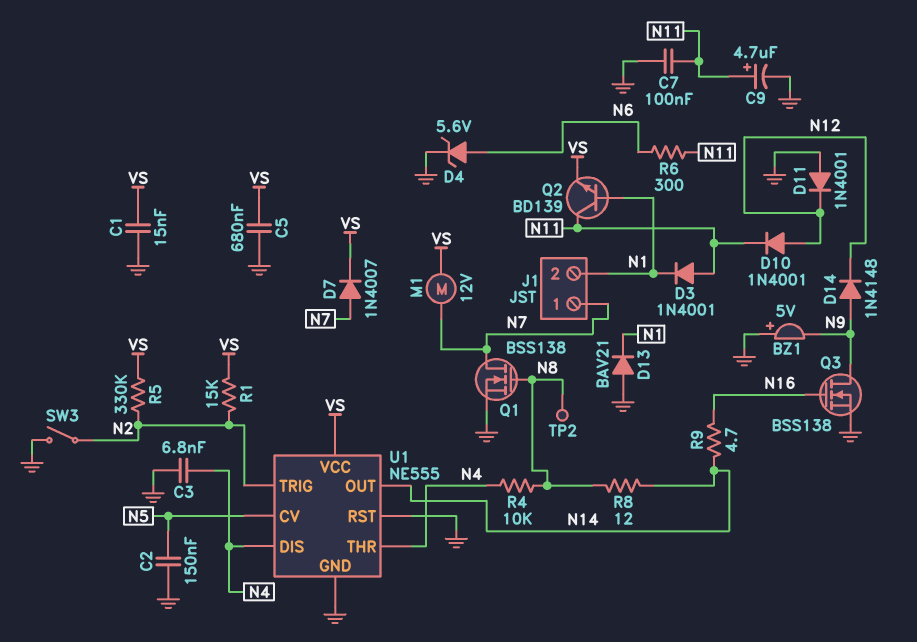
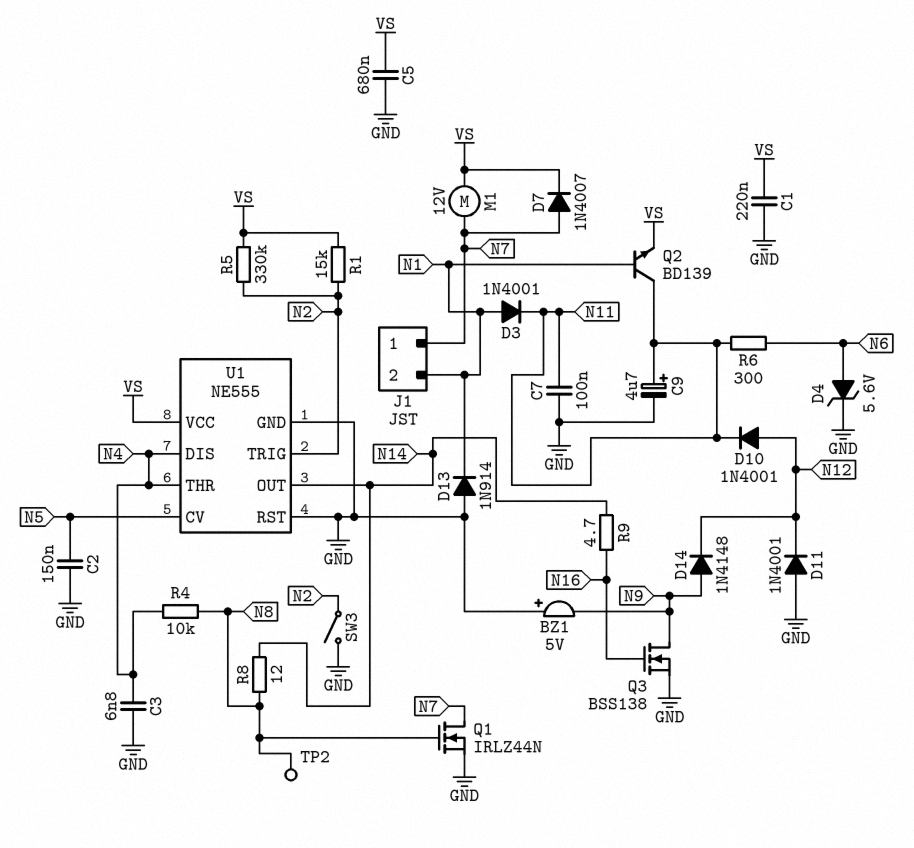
C1: 15nF (GND, VS) -> 220nF (GND, VS)
D3: diode 1N4001 (A N11, K N1) -> diode 1N4001 (A N1, K N11)
D13: diode BAV21 (A GND, K N1) -> diode 1N914 (A GND, K N1)
Q1: NMOS BSS138 (G N8, D N7, S GND) -> NMOS IRLZ44N (G N8, D N7, S GND)

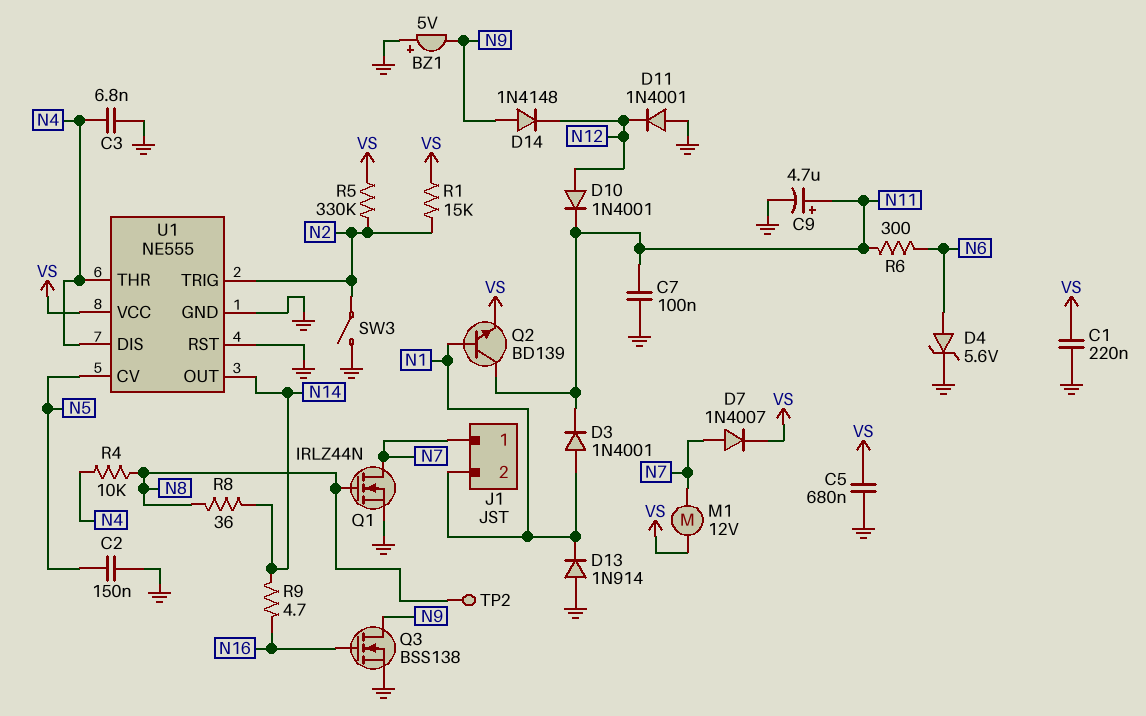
R8: 12 (N8, N14) -> 36 (N8, N14)

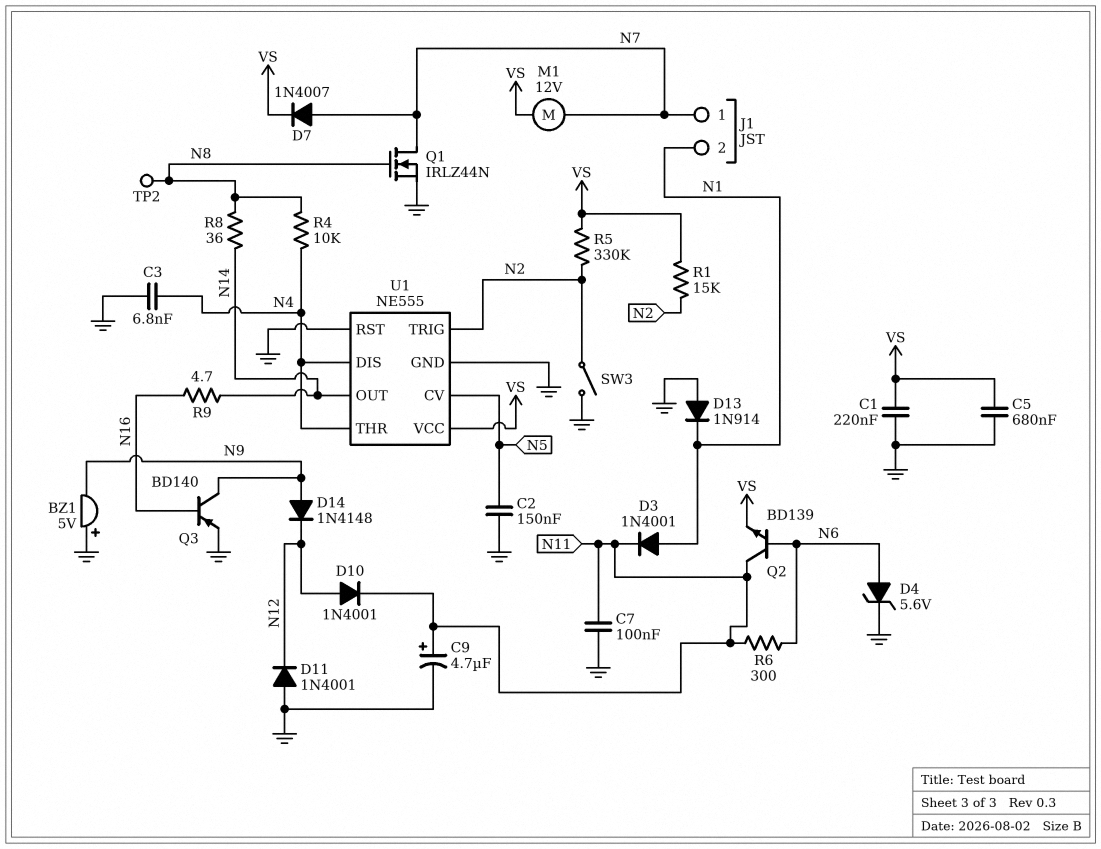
Q2: NPN BD139 (B N1, C N11, E VS) -> NPN BD139 (B N6, C N11, E VS)
Q3: NMOS BSS138 (G N16, D N9, S GND) -> PNP BD140 (B N16, C N9, E GND)

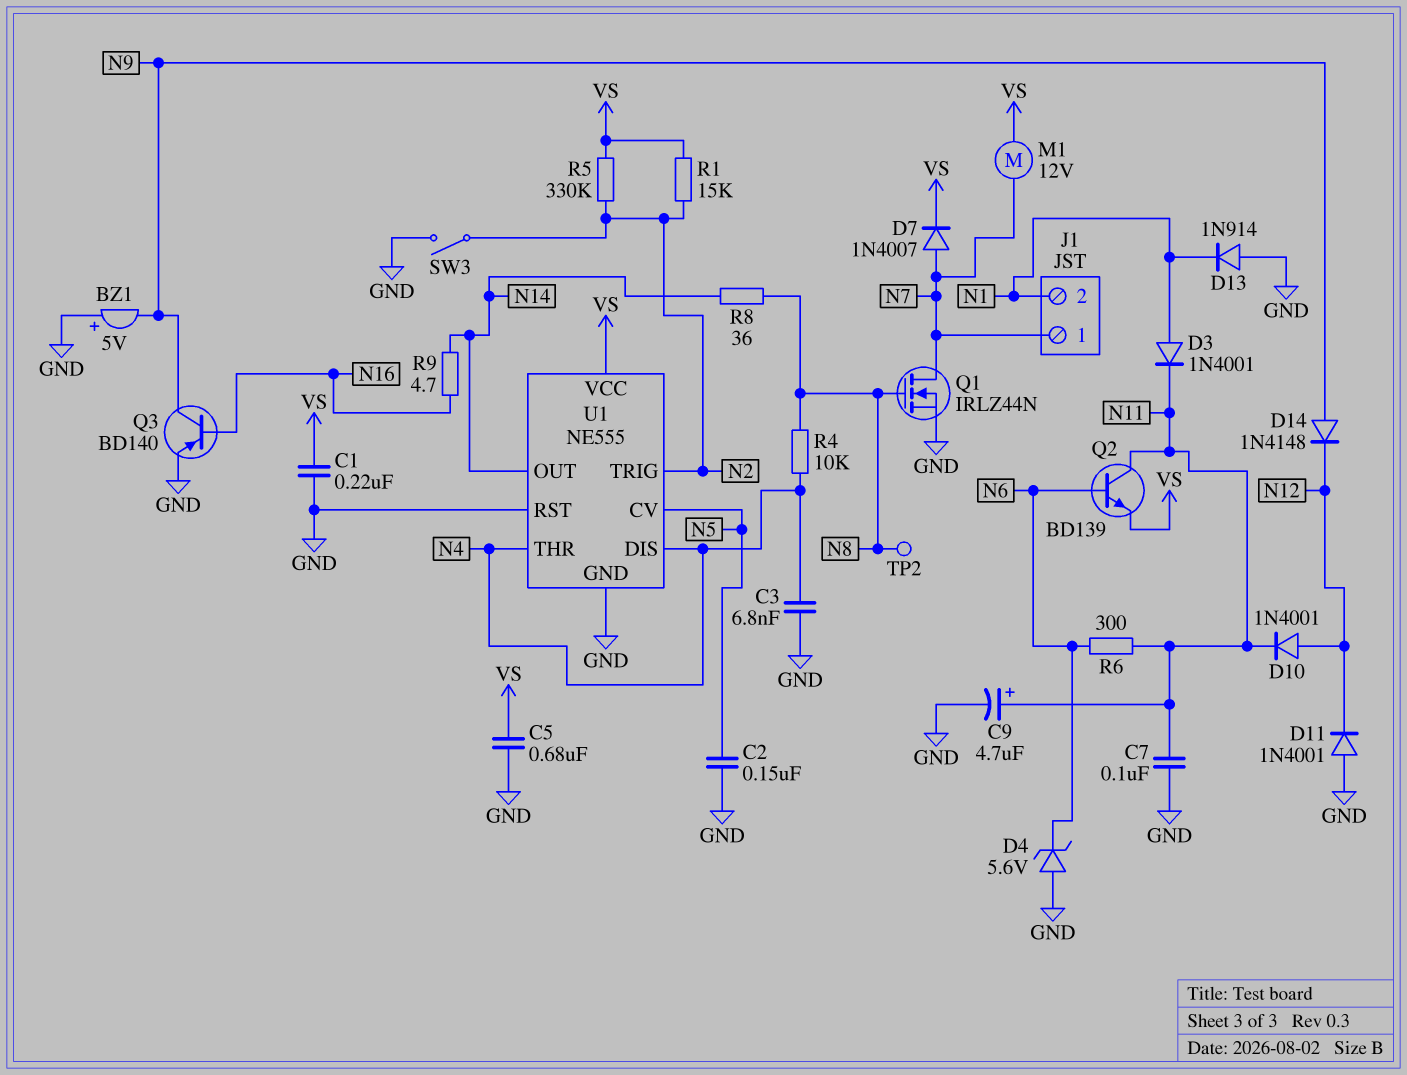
D4: zener 5.6V (A N6, K GND) -> zener 5.6V (A GND, K N6)

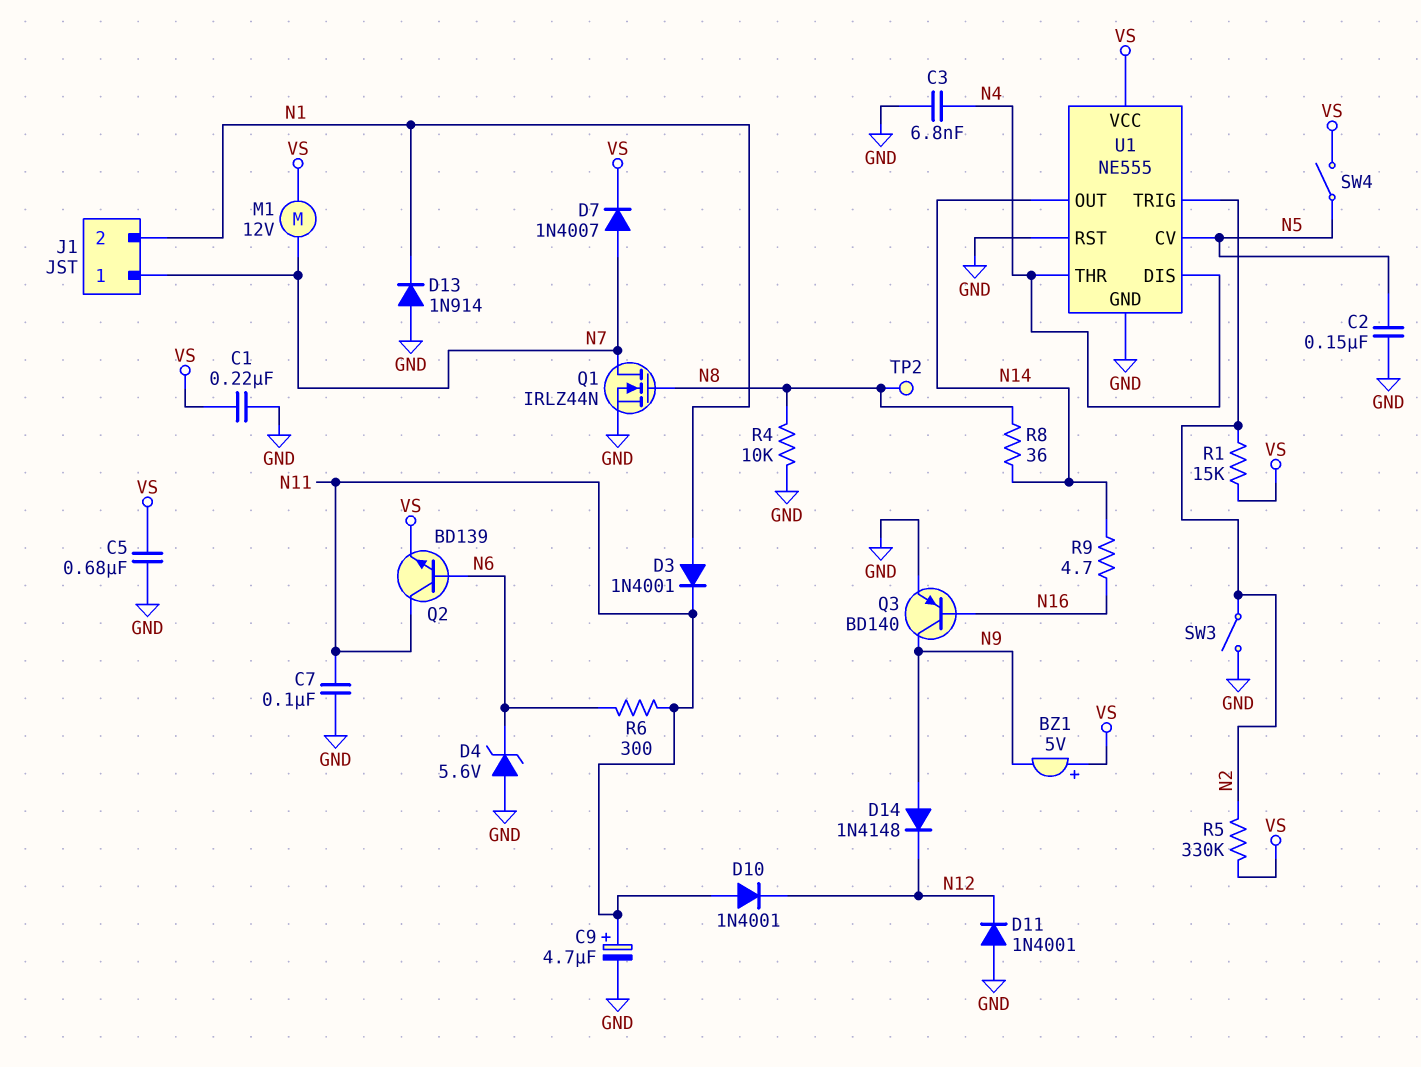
BZ1: buzzer 5V (plus GND, minus N9) -> buzzer 5V (plus VS, minus N9)
D10: diode 1N4001 (A N12, K N11) -> diode 1N4001 (A N11, K N12)
R4: 10k (N4, N8) -> 10k (GND, N8)
SW4: none -> switch (N5, VS)

